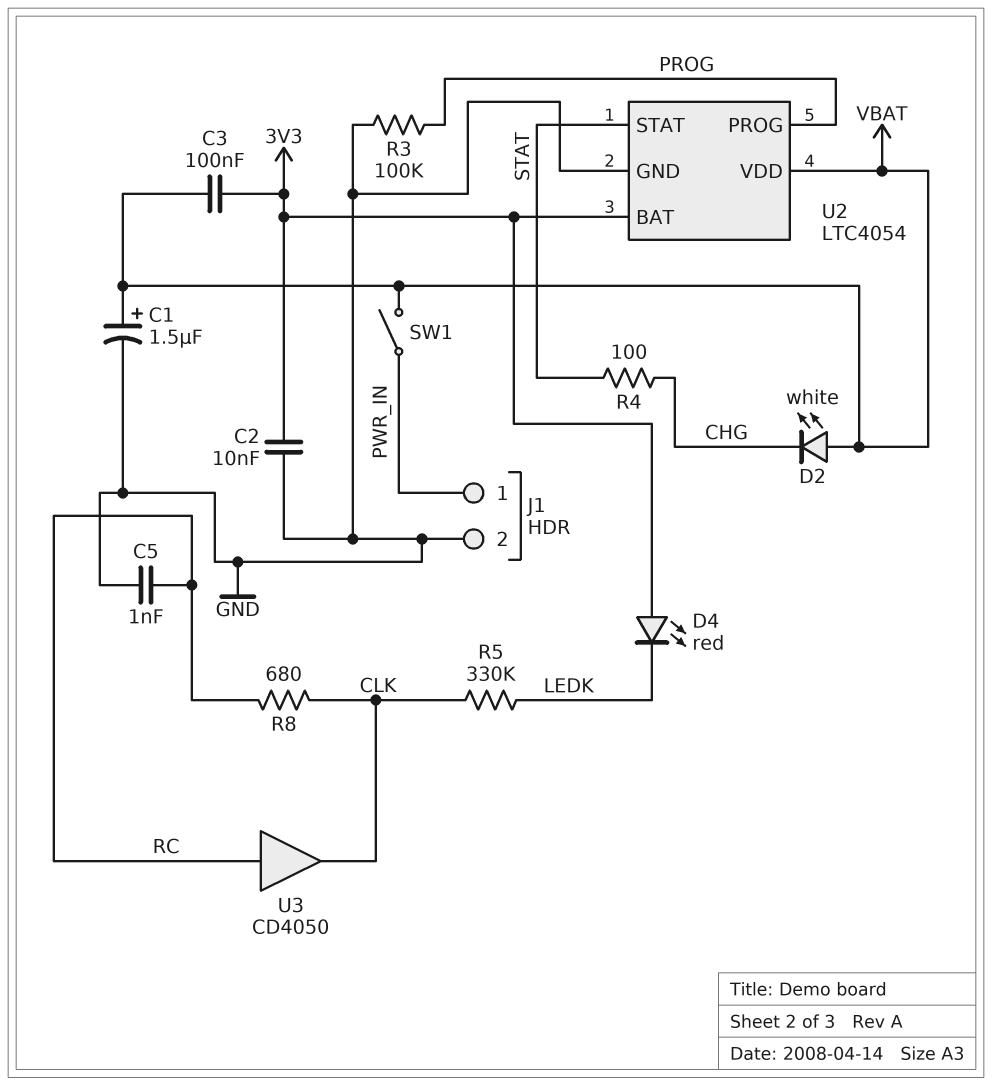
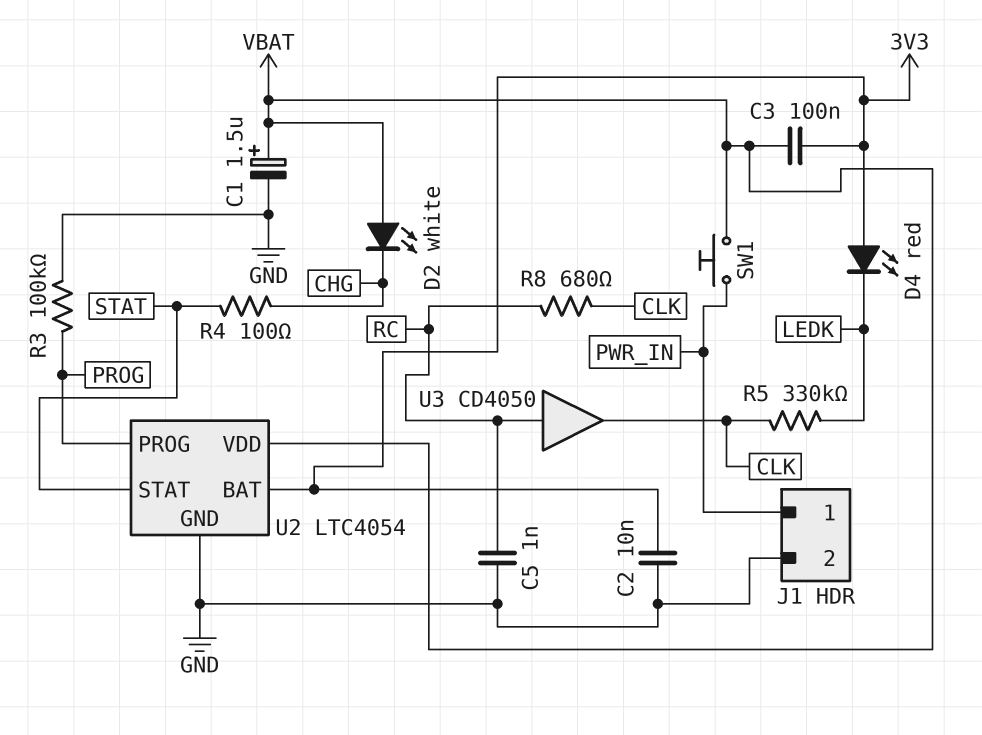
SW1: switch (PWR_IN, VBAT) -> button (PWR_IN, VBAT)

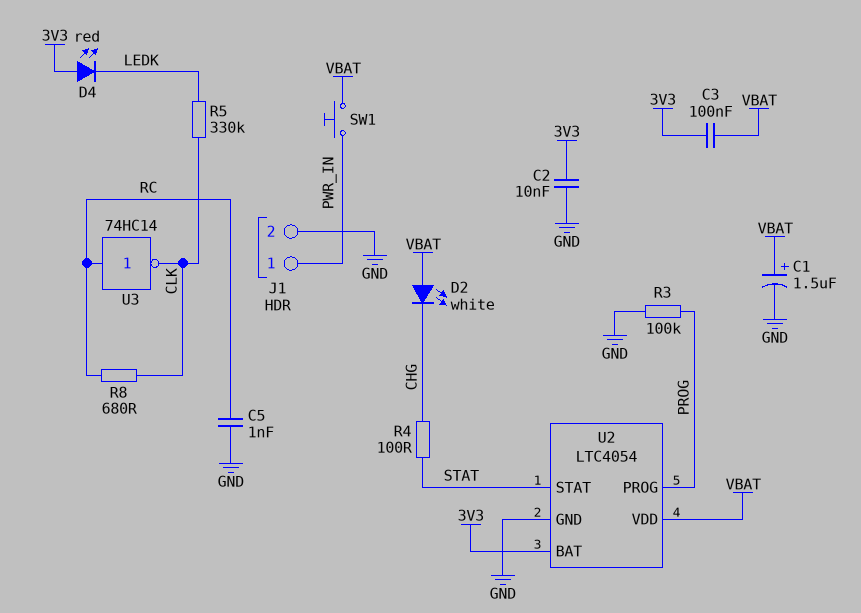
U3: buffer CD4050 (in RC, out CLK) -> NOT 74HC14 (in RC, out CLK)

